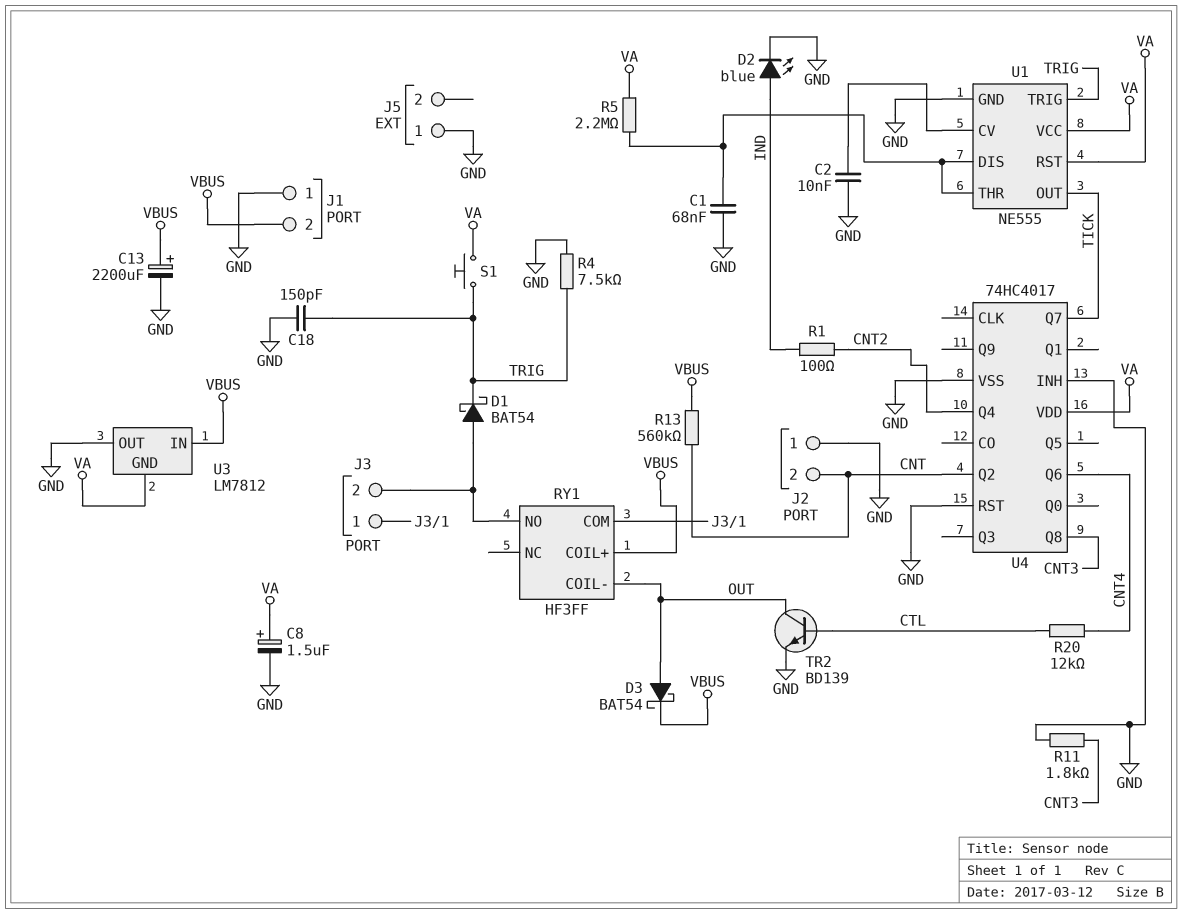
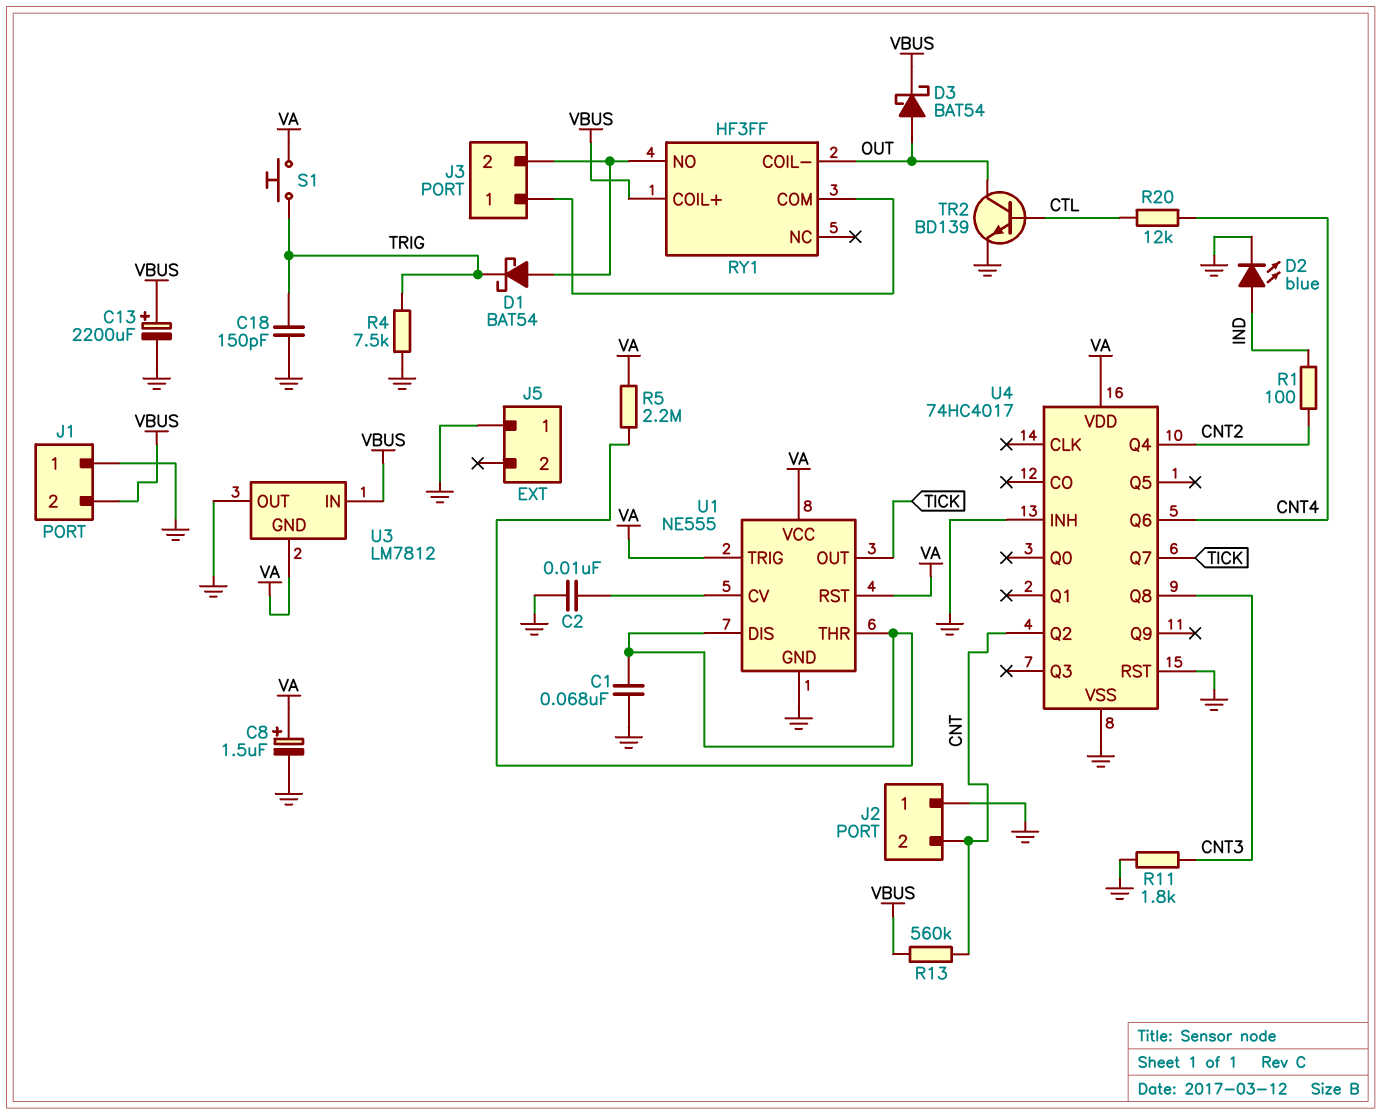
U1 pin TRIG: TRIG -> VA

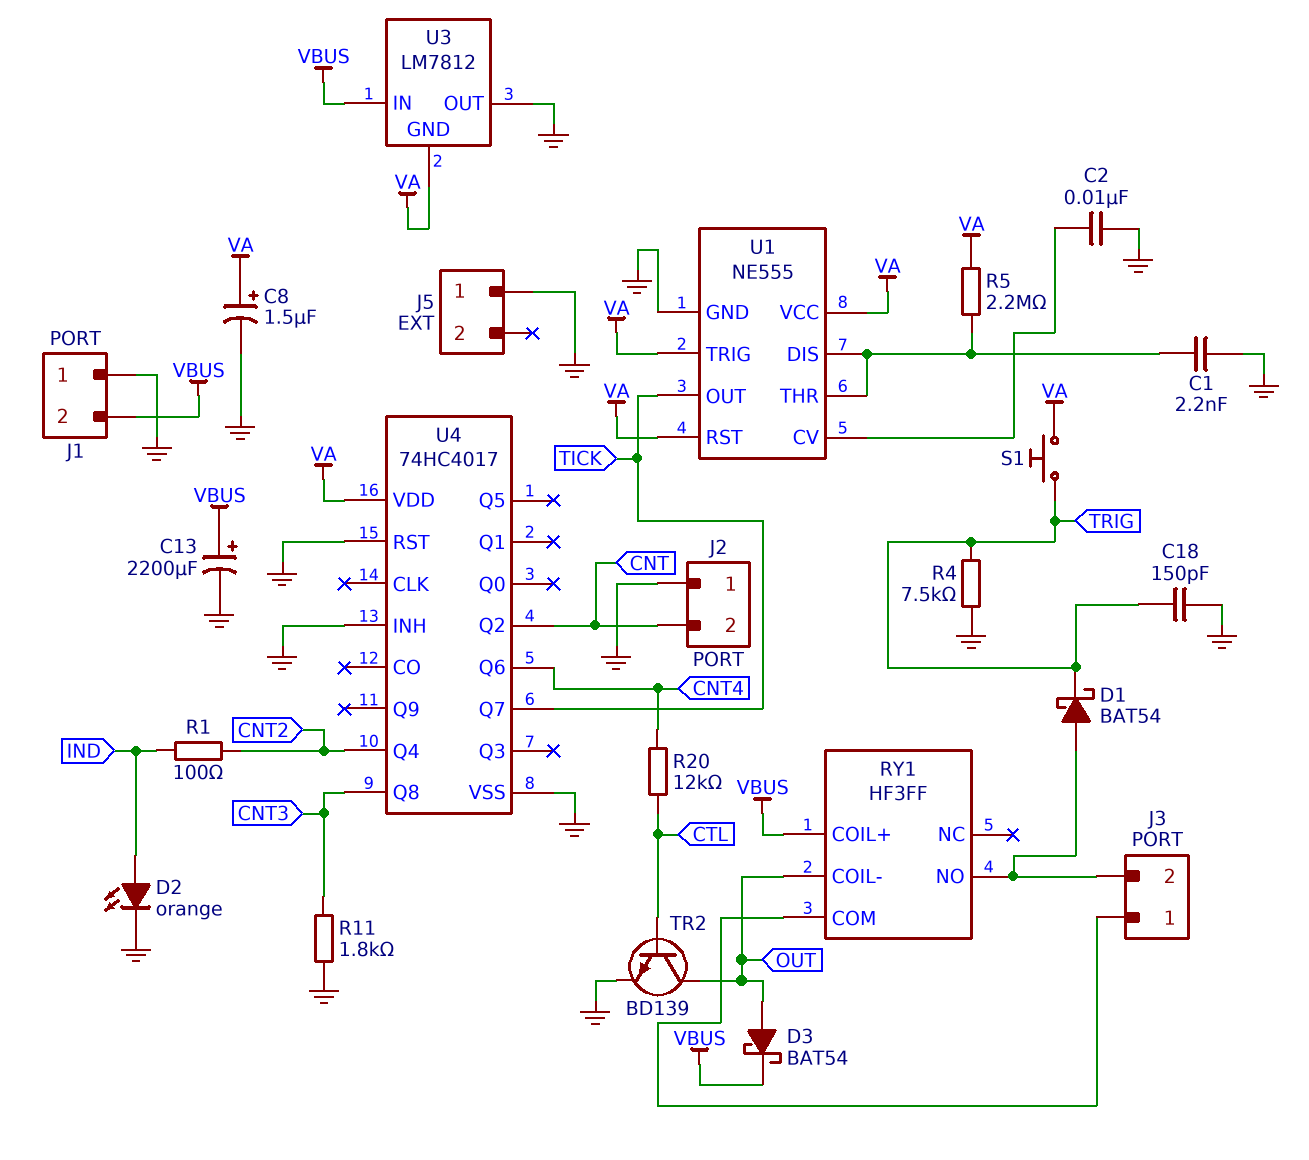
C1: 68nF (GND, U1/DIS) -> 2.2nF (GND, U1/DIS)
D2: LED blue (A IND, K GND) -> LED orange (A IND, K GND)
R13: 560k (CNT, VBUS) -> none

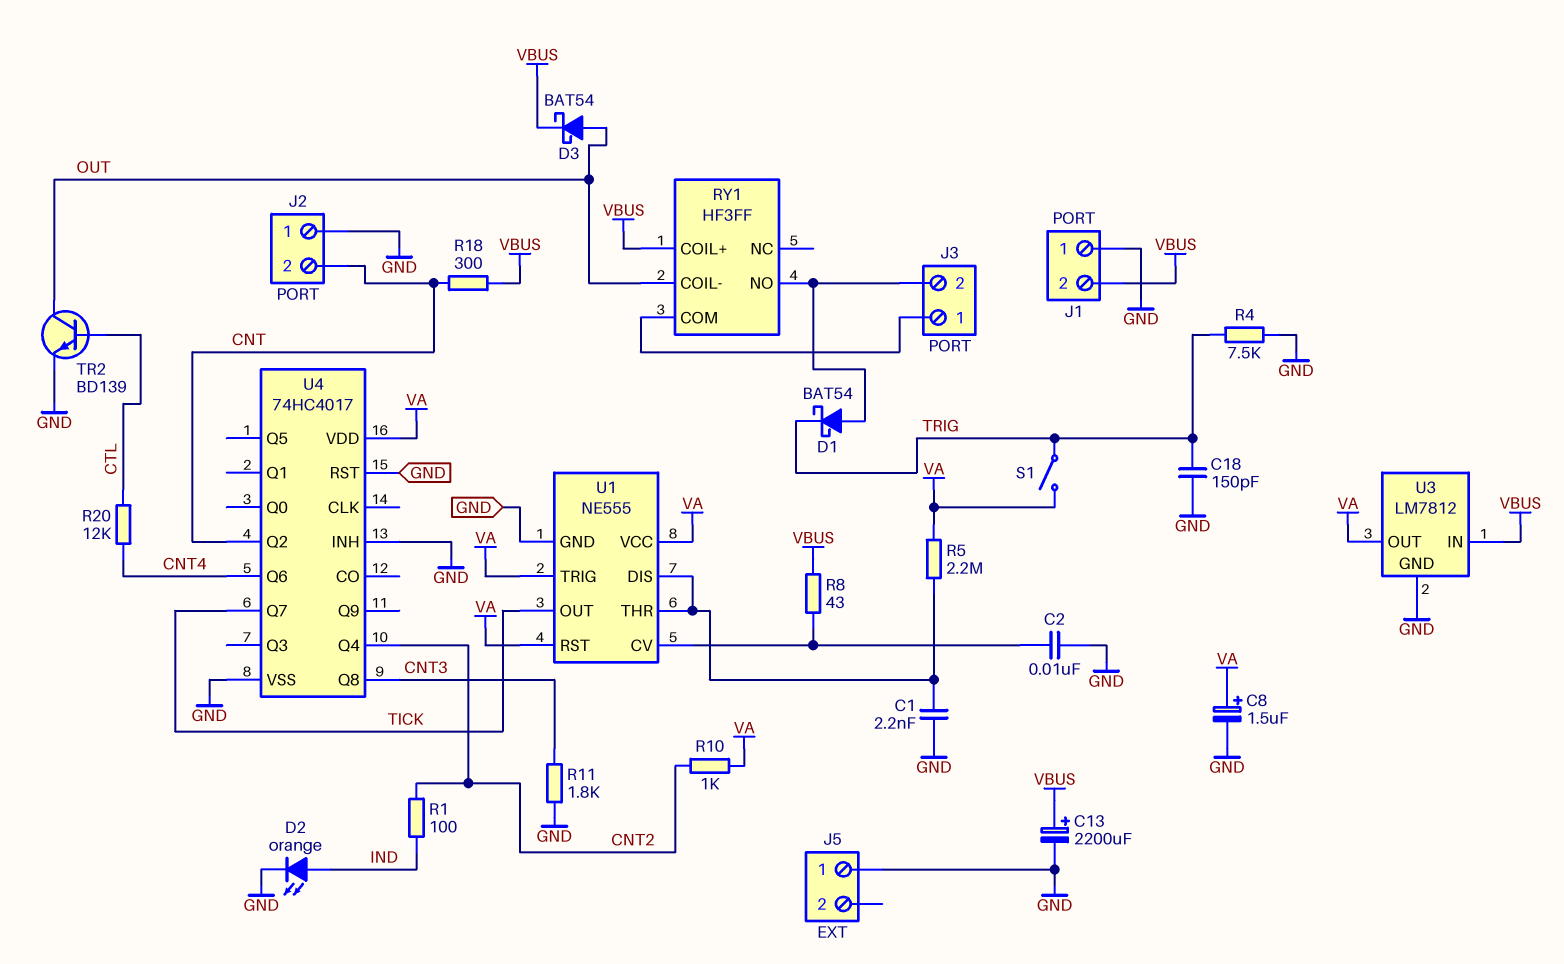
R8: none -> 43 (U1/CV, VBUS)
R10: none -> 1k (CNT2, VA)
R18: none -> 300 (CNT, VBUS)
S1: button (TRIG, VA) -> switch (TRIG, VA)
U3 pin GND: VA -> GND
U3 pin OUT: GND -> VA

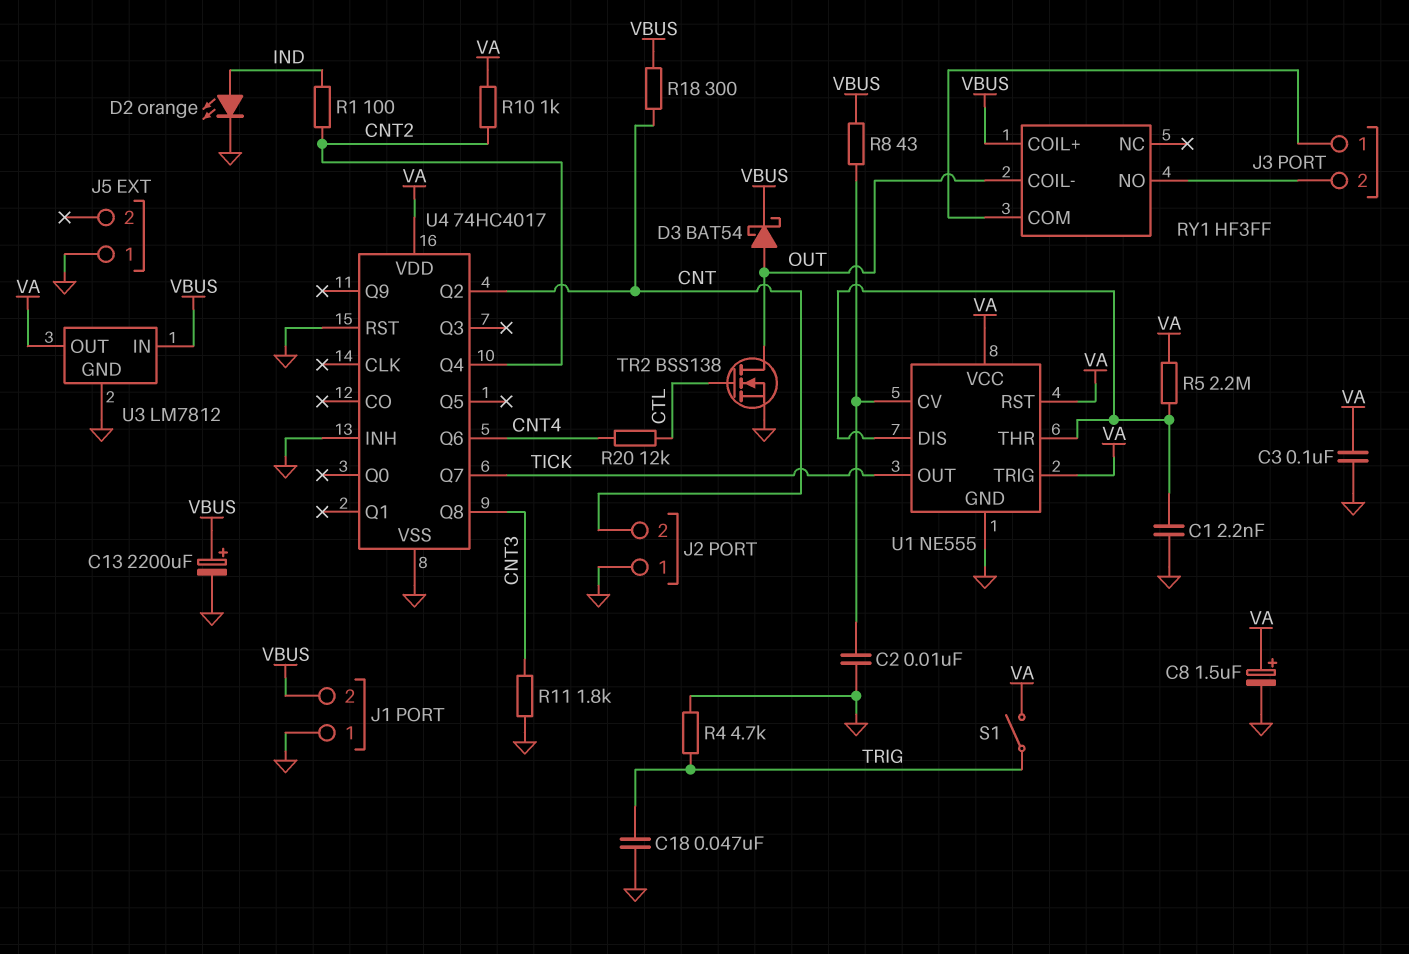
C3: none -> 100nF (GND, VA)
C18: 150pF (GND, TRIG) -> 47nF (GND, TRIG)
D1: schottky BAT54 (A J3/2, K TRIG) -> none
R4: 7.5k (GND, TRIG) -> 4.7k (GND, TRIG)
TR2: NPN BD139 (B CTL, C OUT, E GND) -> NMOS BSS138 (G CTL, D OUT, S GND)

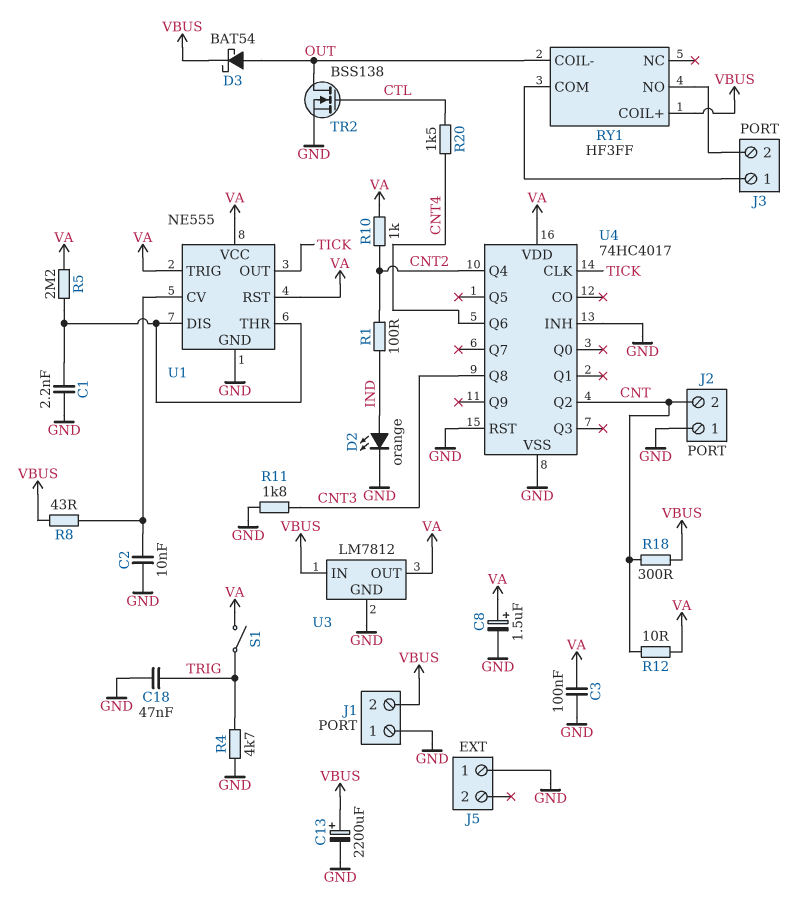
R12: none -> 10 (CNT, VA)
R20: 12k (CNT4, CTL) -> 1.5k (CNT4, CTL)
U4 pin CLK: none -> TICK
U4 pin Q7: TICK -> none

